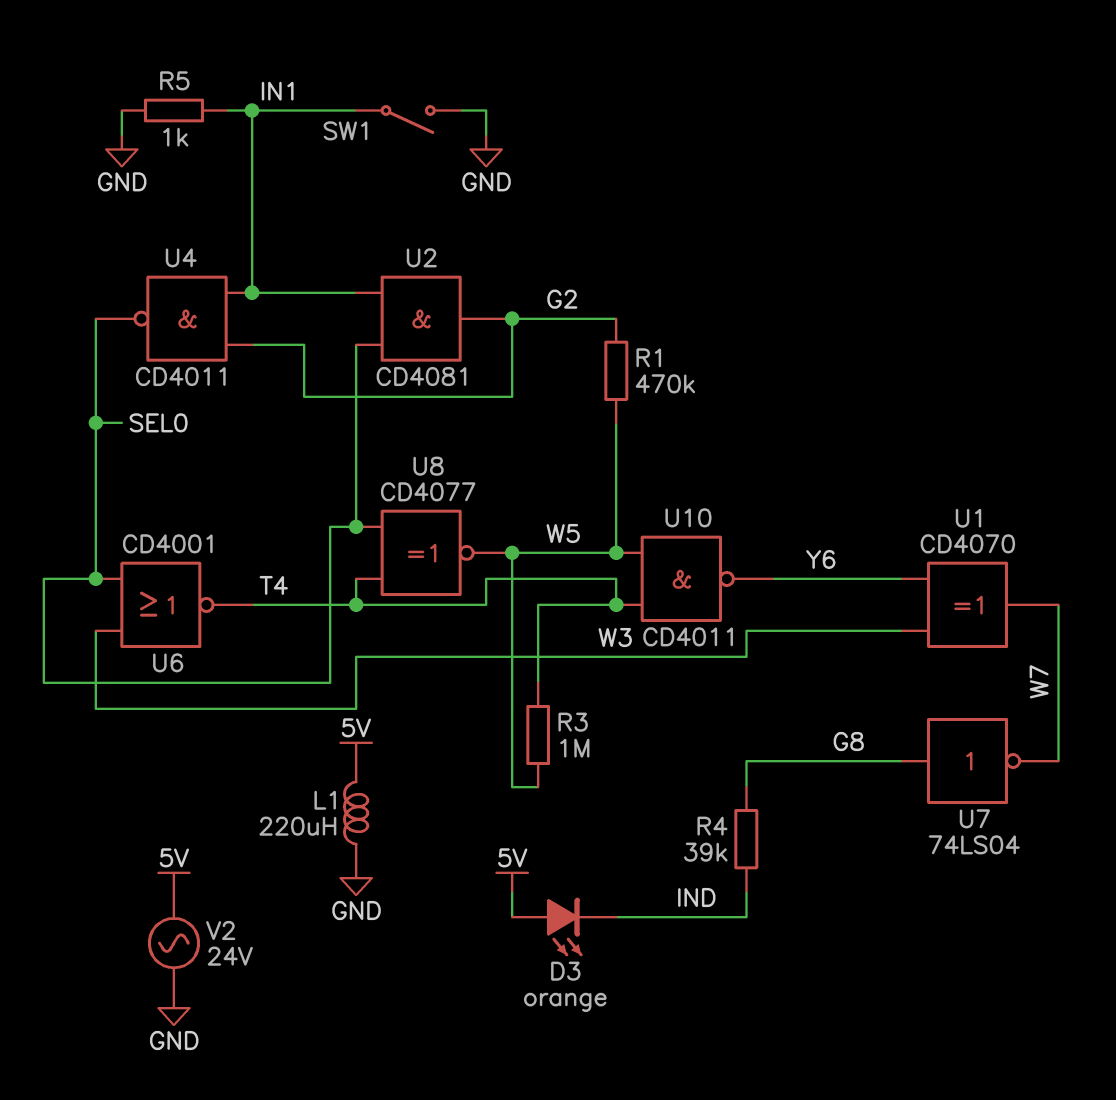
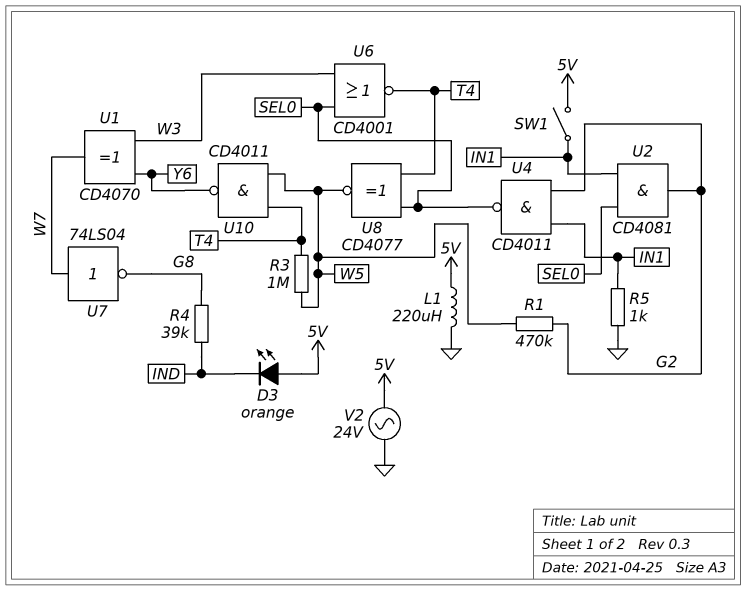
SW1: switch (GND, IN1) -> switch (5V, IN1)
U7: NOT 74LS04 (in G8, out W7) -> NOT 74LS04 (in W7, out G8)

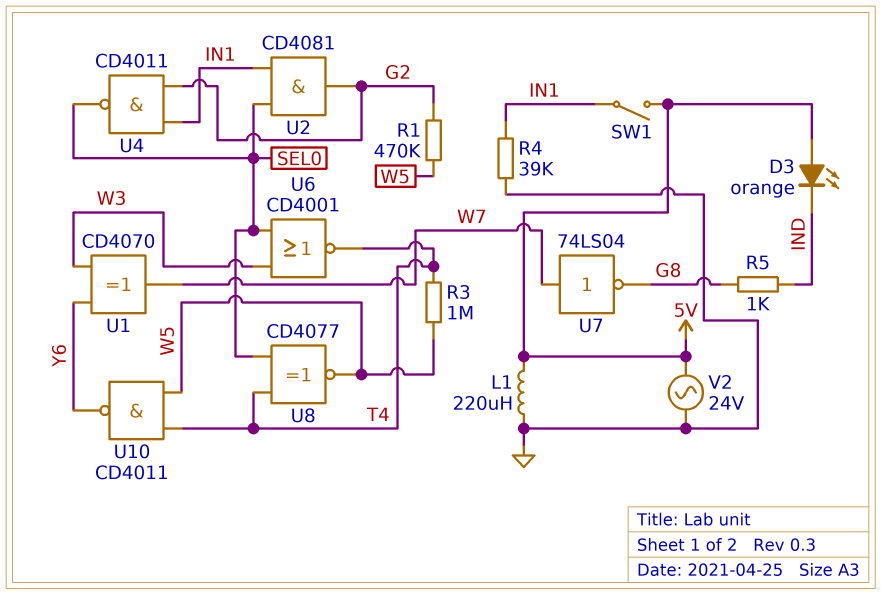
R4: 39k (G8, IND) -> 39k (GND, IN1)
R5: 1k (GND, IN1) -> 1k (G8, IND)

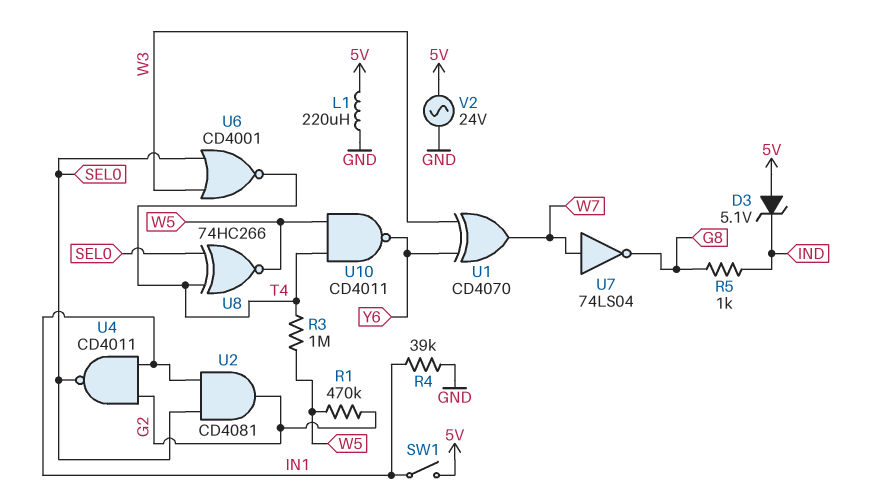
D3: LED orange (A 5V, K IND) -> zener 5.1V (A 5V, K IND)
U8: XNOR CD4077 (in SEL0, in T4, out W5) -> XNOR 74HC266 (in SEL0, in T4, out W5)

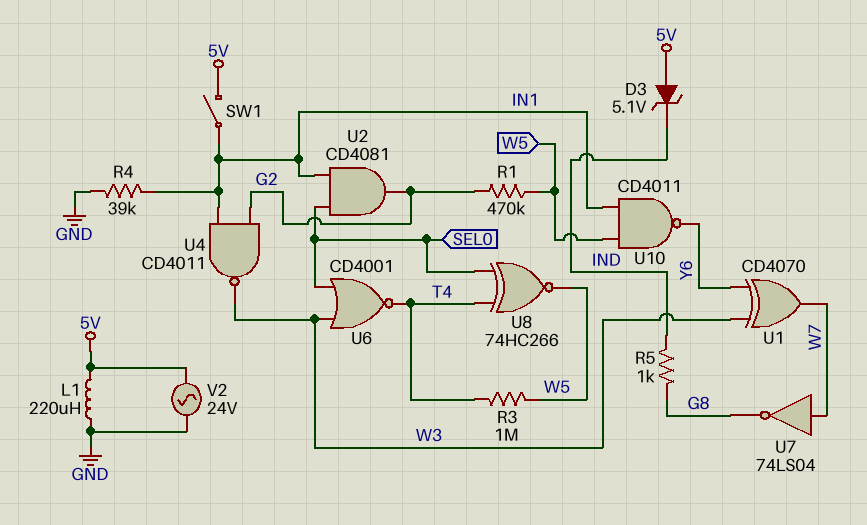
U4: NAND CD4011 (in G2, in IN1, out SEL0) -> NAND CD4011 (in G2, in IN1, out W3)
U10: NAND CD4011 (in T4, in W5, out Y6) -> NAND CD4011 (in IN1, in W5, out Y6)

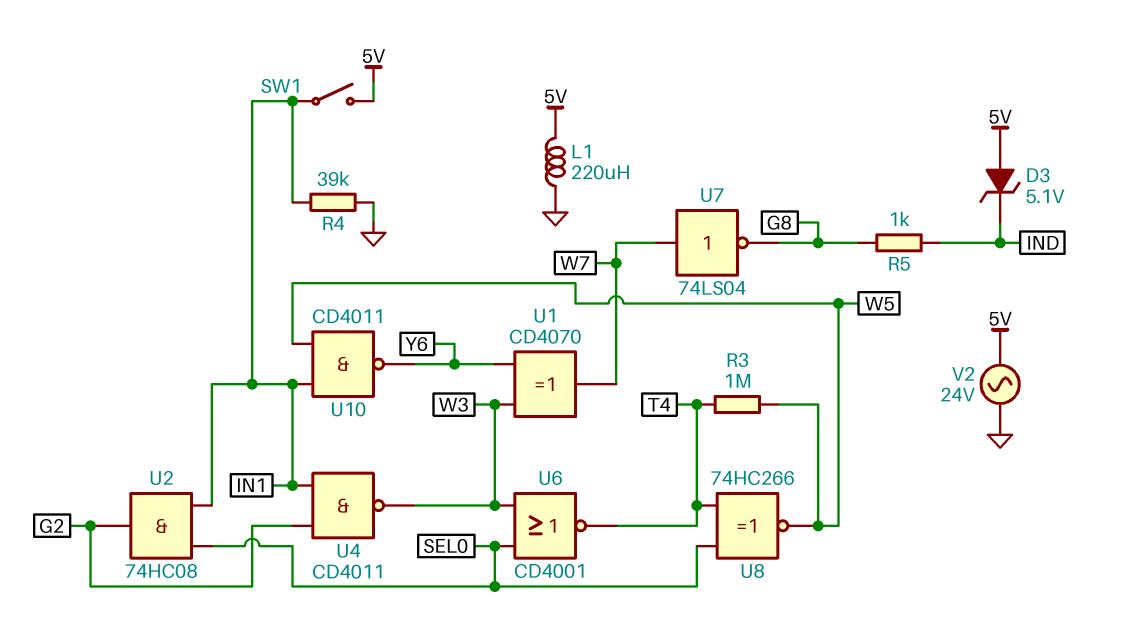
R1: 470k (G2, W5) -> none
U2: AND CD4081 (in IN1, in SEL0, out G2) -> AND 74HC08 (in IN1, in SEL0, out G2)

